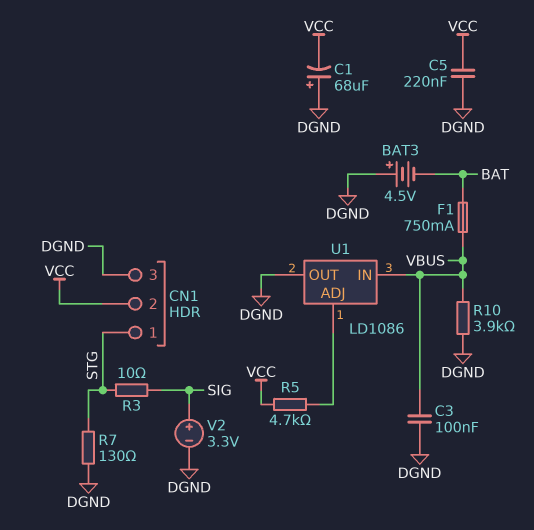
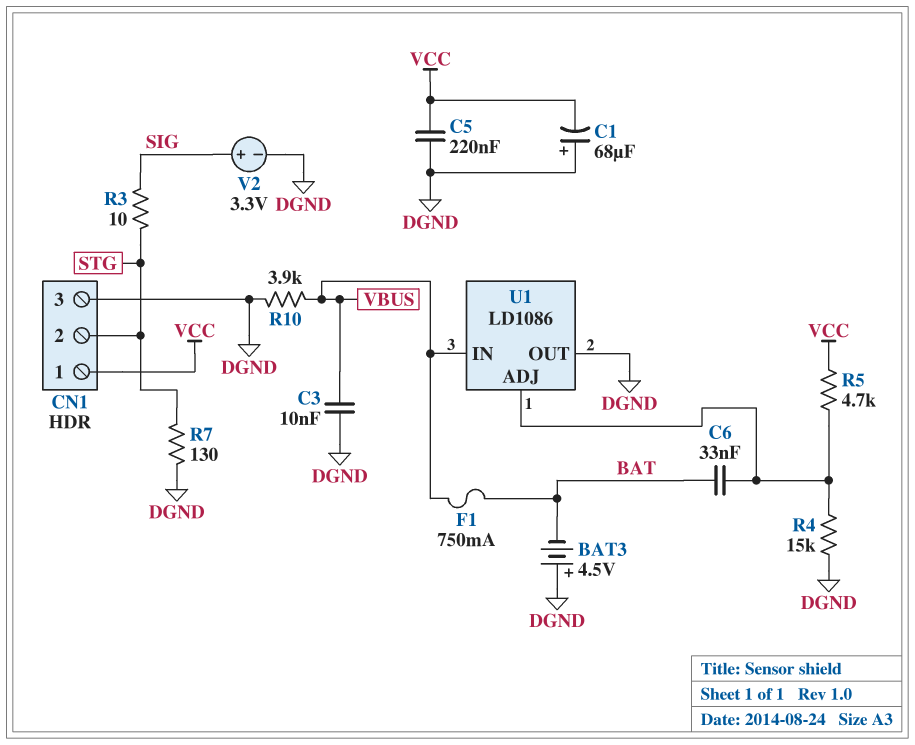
C3: 100nF (DGND, VBUS) -> 10nF (DGND, VBUS)
C6: none -> 33nF (BAT, U1/ADJ)
CN1 pin 1: STG -> VCC
CN1 pin 2: VCC -> STG
R4: none -> 15k (DGND, U1/ADJ)

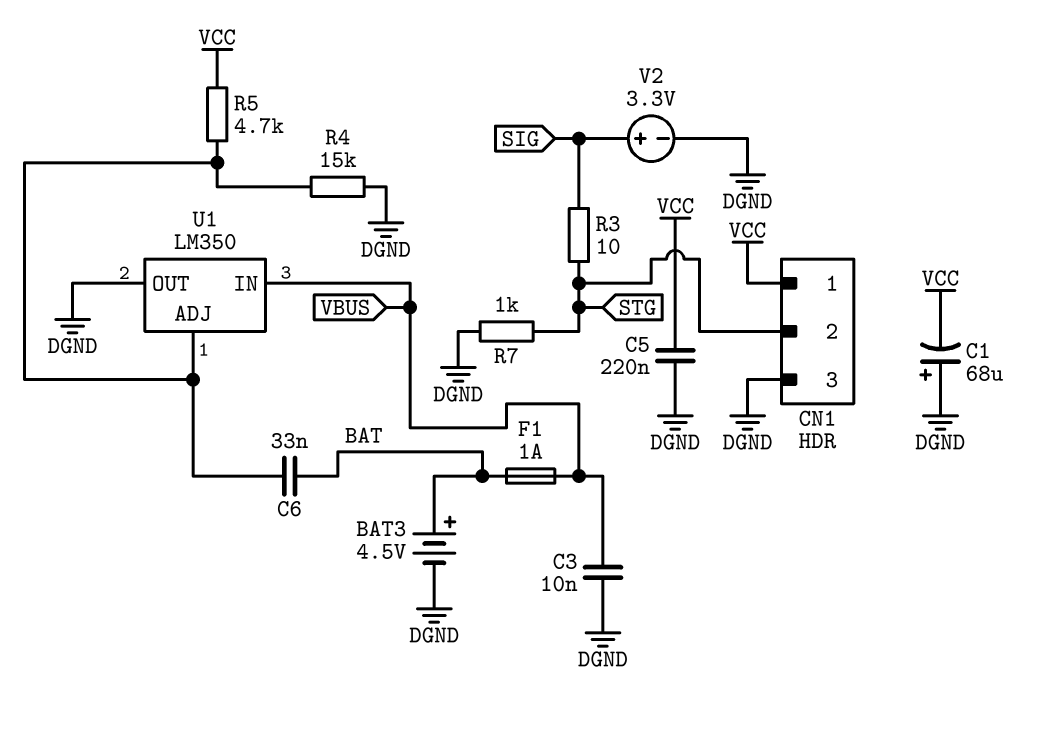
BAT3: 4.5V (plus DGND, minus BAT) -> 4.5V (plus BAT, minus DGND)
F1: 750mA (BAT, VBUS) -> 1A (BAT, VBUS)
R7: 130 (DGND, STG) -> 1k (DGND, STG)
R10: 3.9k (DGND, VBUS) -> none
U1: LD1086 -> LM350

